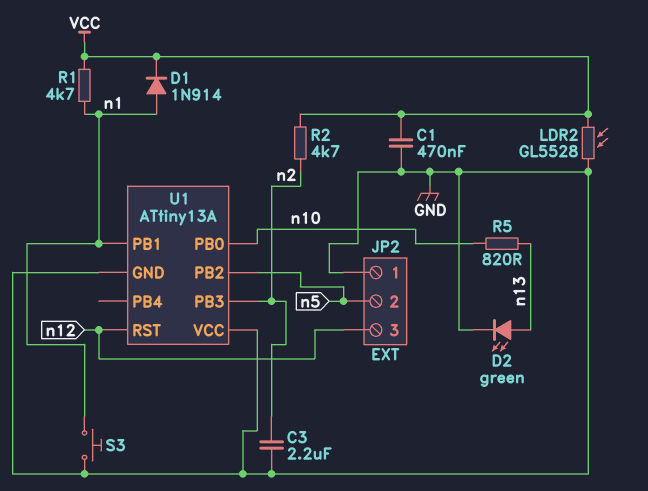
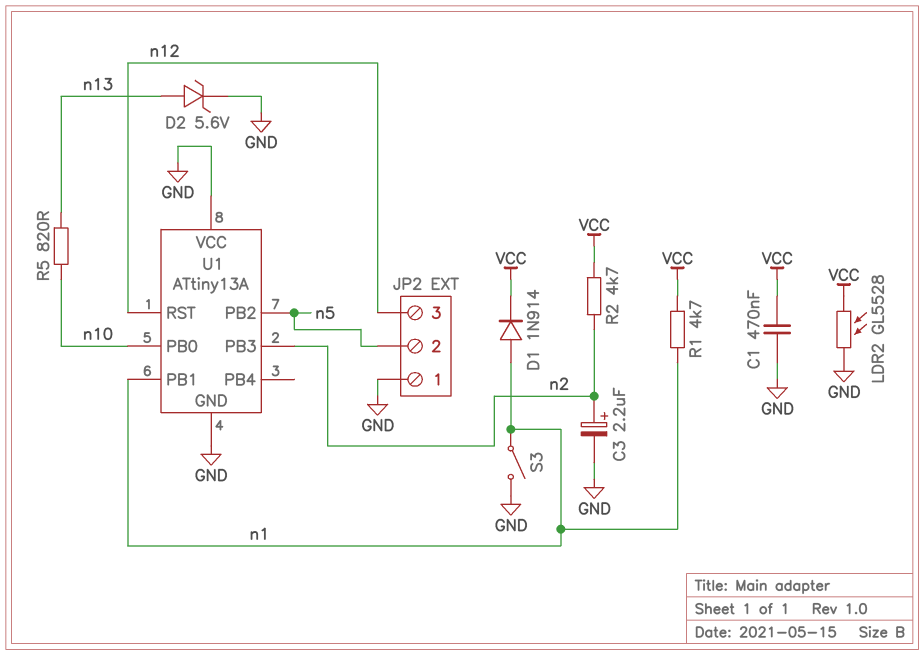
C3: 2.2uF (GND, n2) -> 2.2uF (plus n2, minus GND)
D2: LED green (A n13, K GND) -> zener 5.6V (A n13, K GND)
S3: button (GND, n1) -> switch (GND, n1)

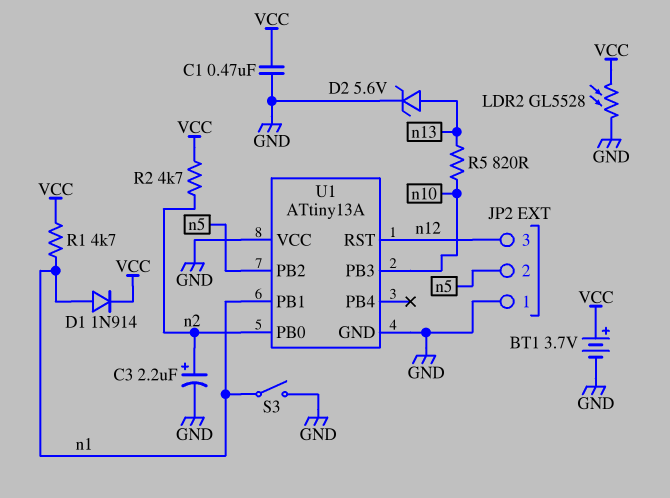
BT1: none -> 3.7V (plus VCC, minus GND)
U1 pin PB0: n10 -> n2
U1 pin PB3: n2 -> n10

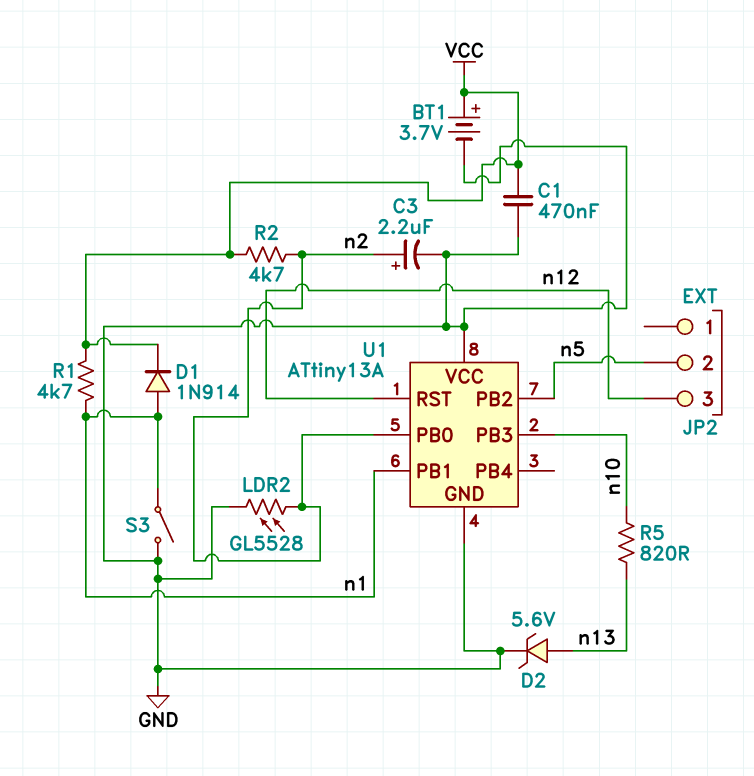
JP2 pin 1: GND -> none
LDR2: GL5528 (GND, VCC) -> GL5528 (GND, n2)

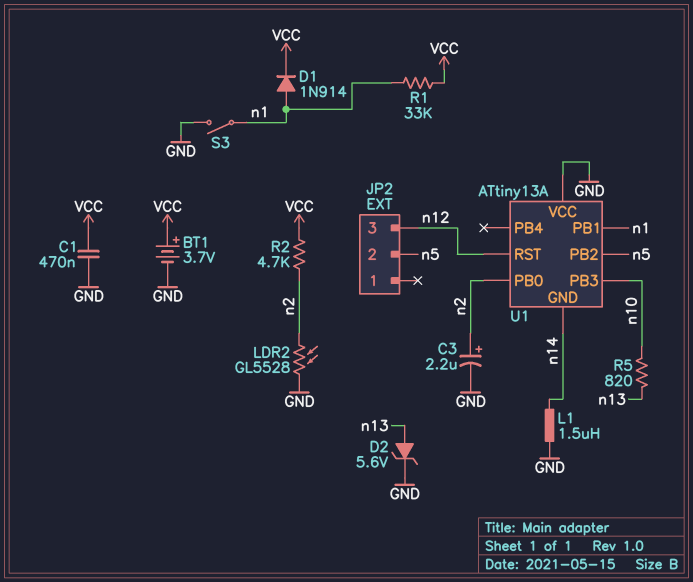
L1: none -> 1.5uH (GND, n14)
R1: 4.7k (VCC, n1) -> 33k (VCC, n1)
U1 pin GND: GND -> n14

